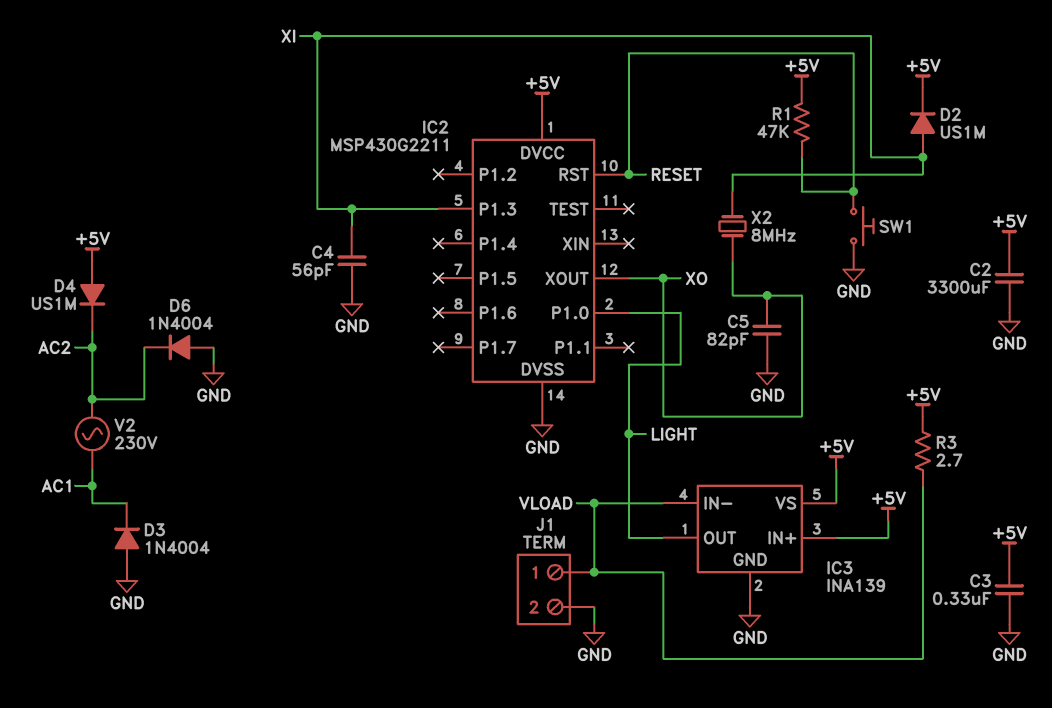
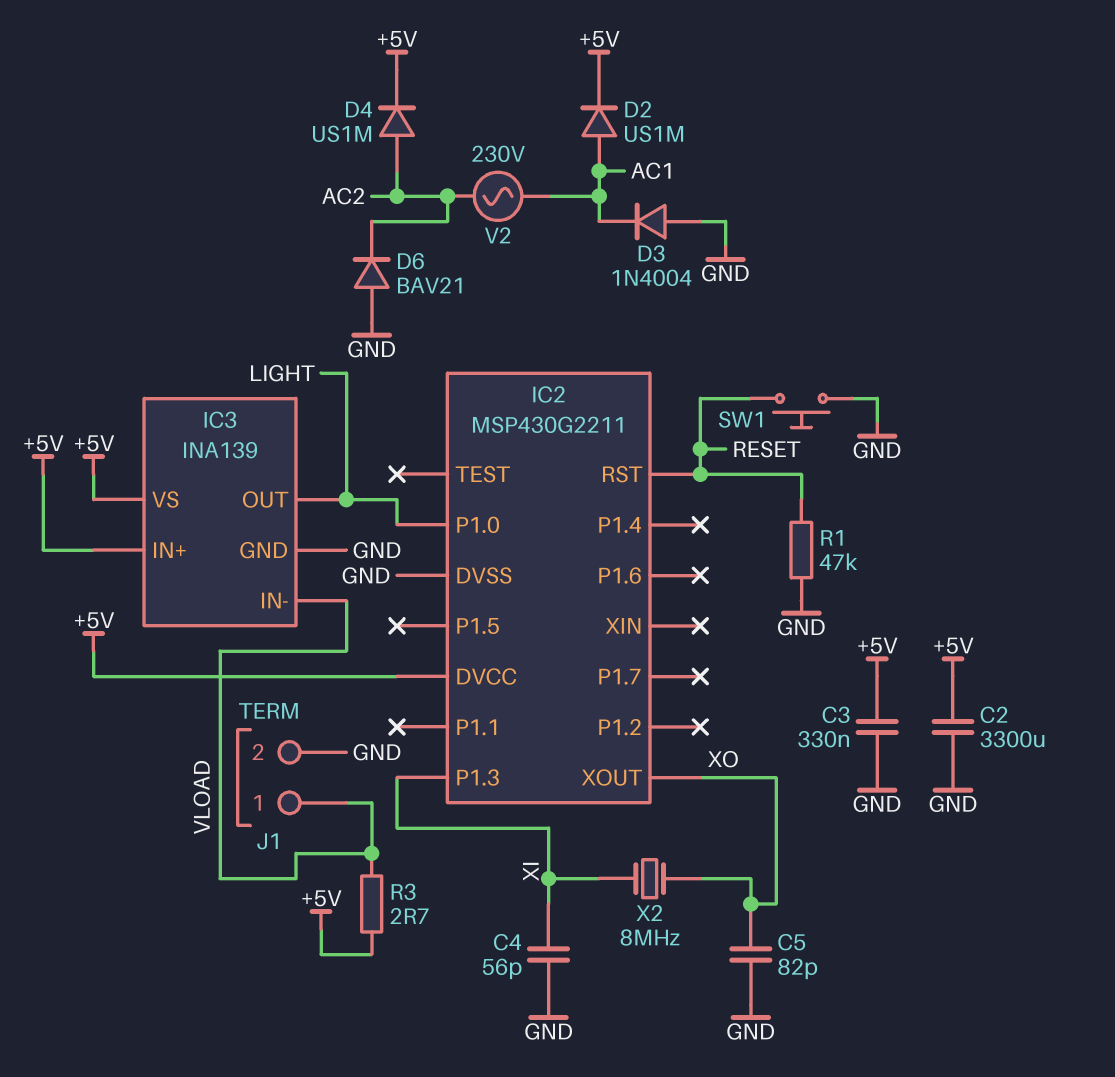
D2: diode US1M (A XI, K +5V) -> diode US1M (A AC1, K +5V)
D4: diode US1M (A +5V, K AC2) -> diode US1M (A AC2, K +5V)
D6: diode 1N4004 (A GND, K AC2) -> diode BAV21 (A GND, K AC2)
R1: 47k (+5V, RESET) -> 47k (GND, RESET)

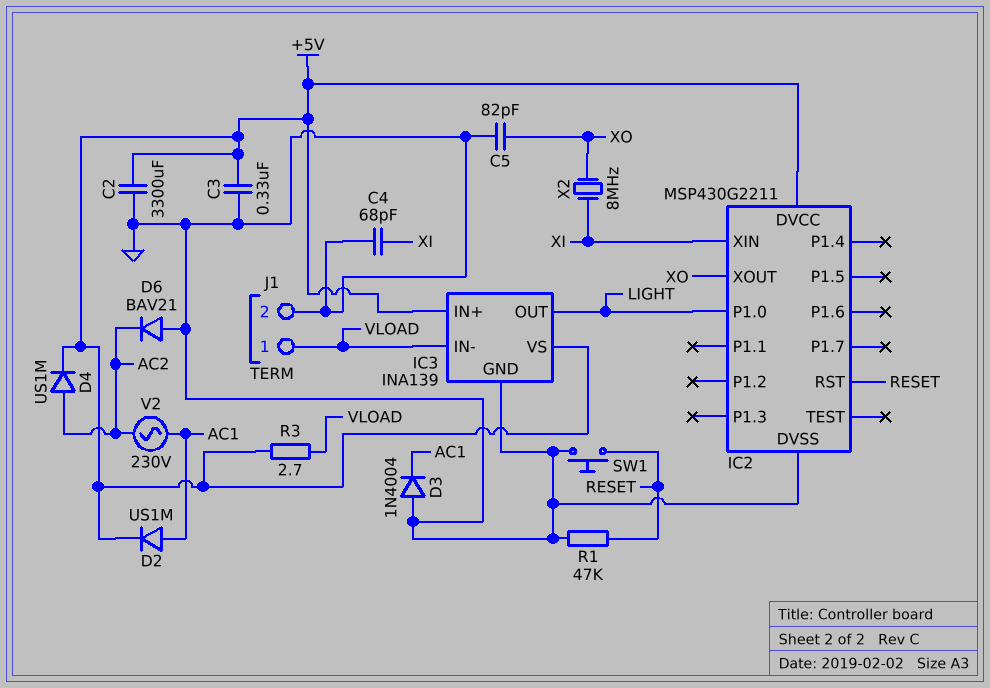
C4: 56pF (GND, XI) -> 68pF (GND, XI)
IC2 pin P1.3: XI -> none
IC2 pin XIN: none -> XI

